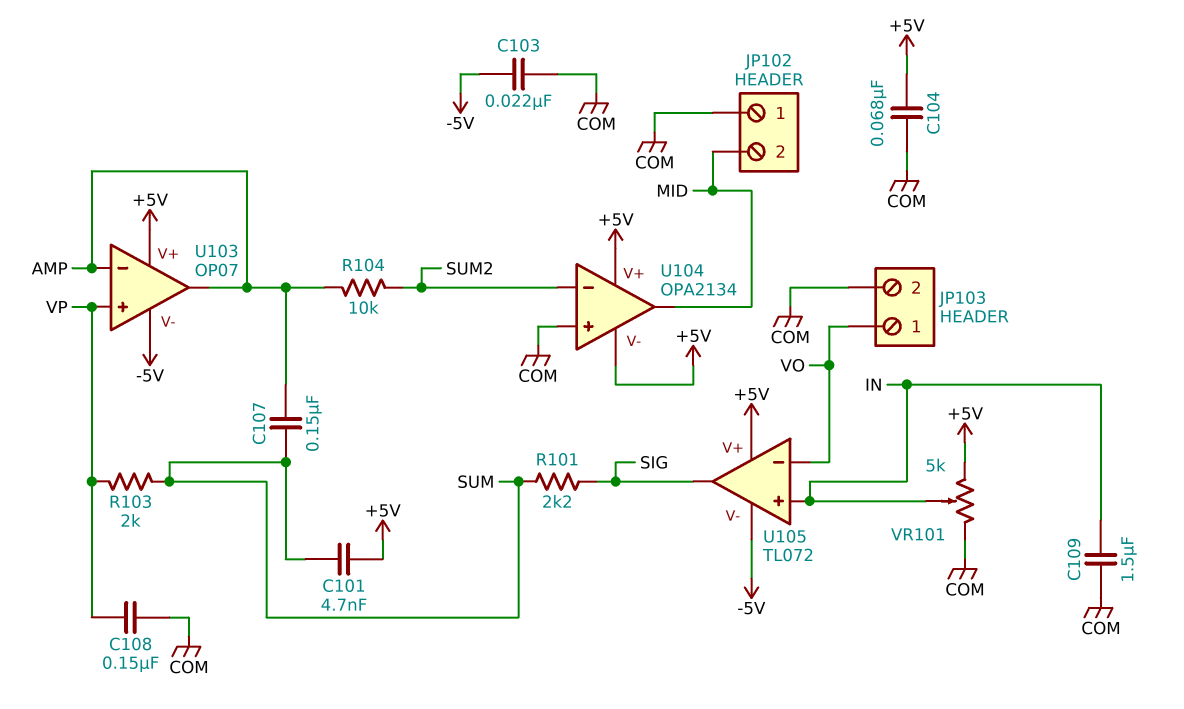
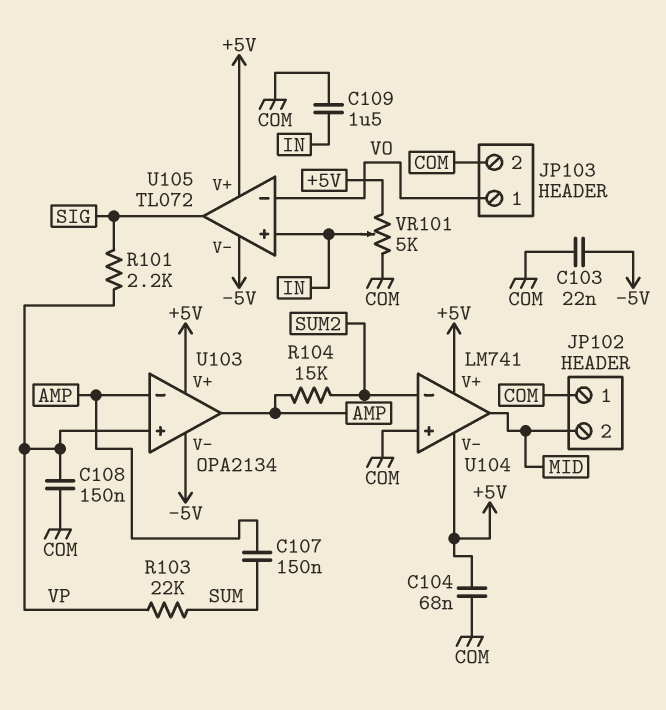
C101: 4.7nF (+5V, SUM) -> none
R101: 2.2k (SIG, SUM) -> 2.2k (SIG, VP)
R103: 2k (SUM, VP) -> 22k (SUM, VP)
R104: 10k (AMP, SUM2) -> 15k (AMP, SUM2)
U103: OP07 -> OPA2134
U104: OPA2134 -> LM741

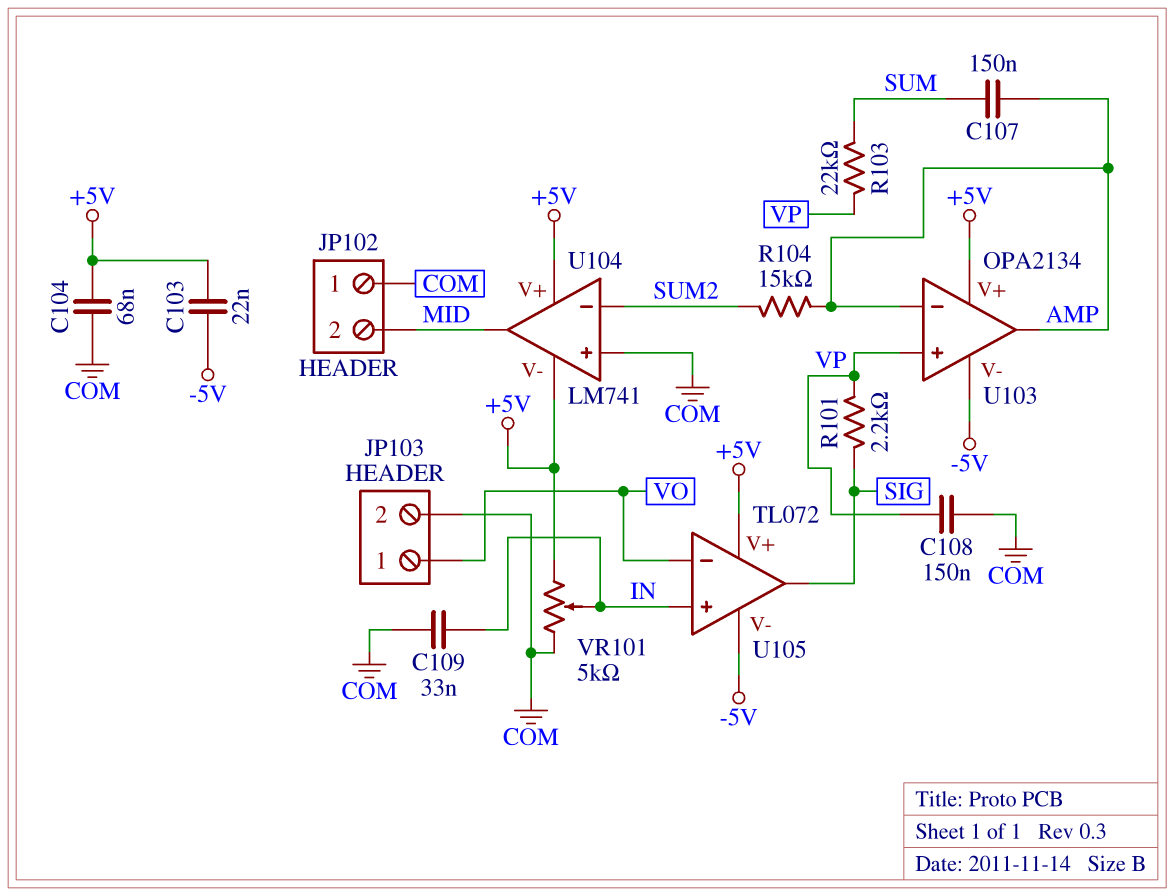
C103: 22nF (-5V, COM) -> 22nF (+5V, -5V)
C109: 1.5uF (COM, IN) -> 33nF (COM, IN)

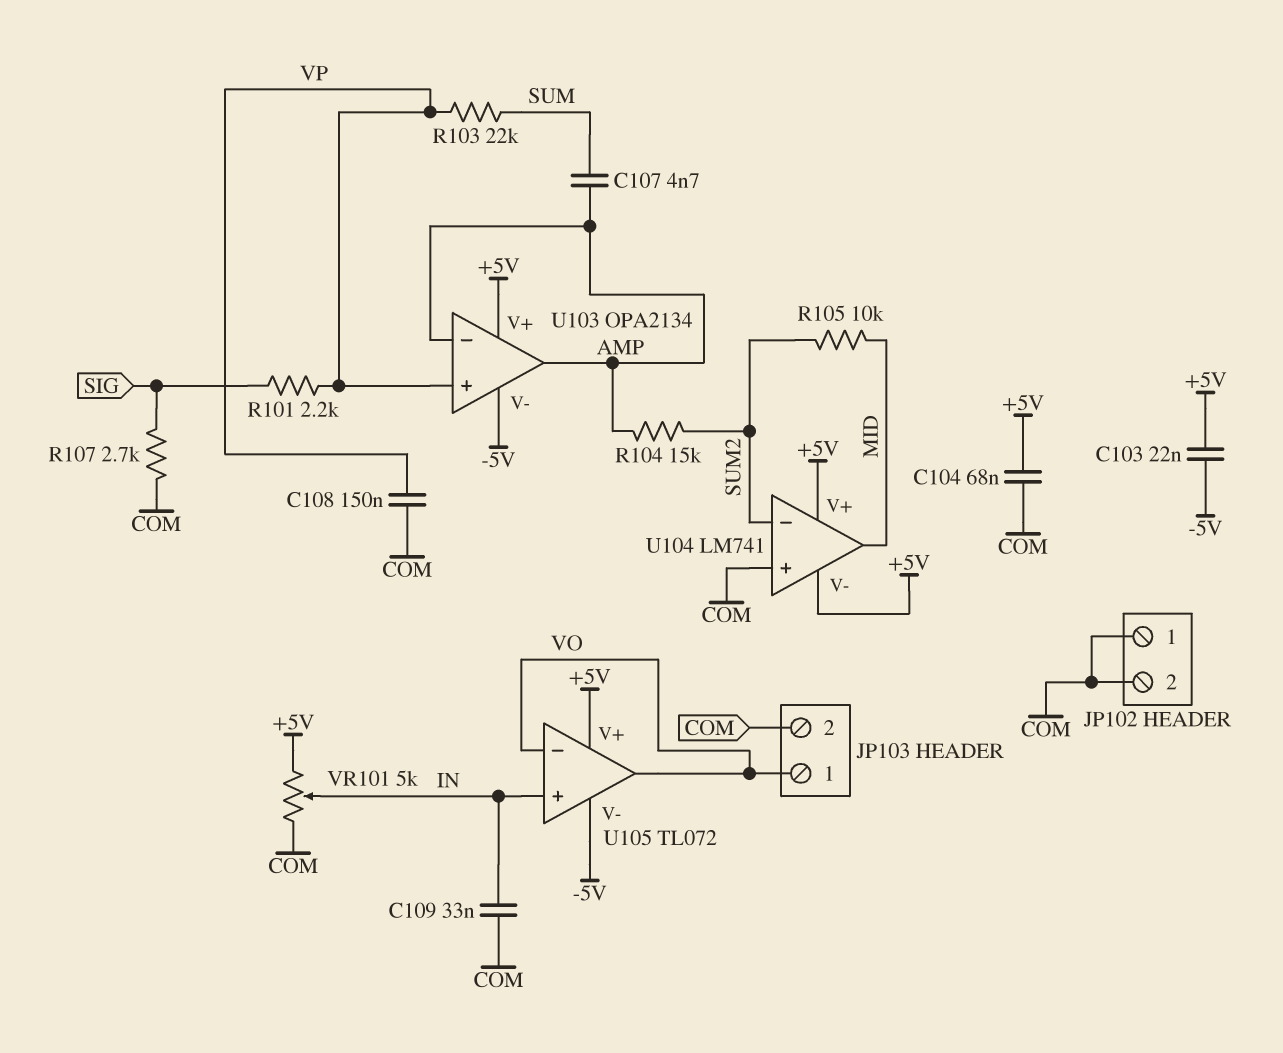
C107: 150nF (AMP, SUM) -> 4.7nF (AMP, SUM)
JP102 pin 2: MID -> COM
R105: none -> 10k (MID, SUM2)
R107: none -> 2.7k (COM, SIG)
U105 pin out: SIG -> VO

